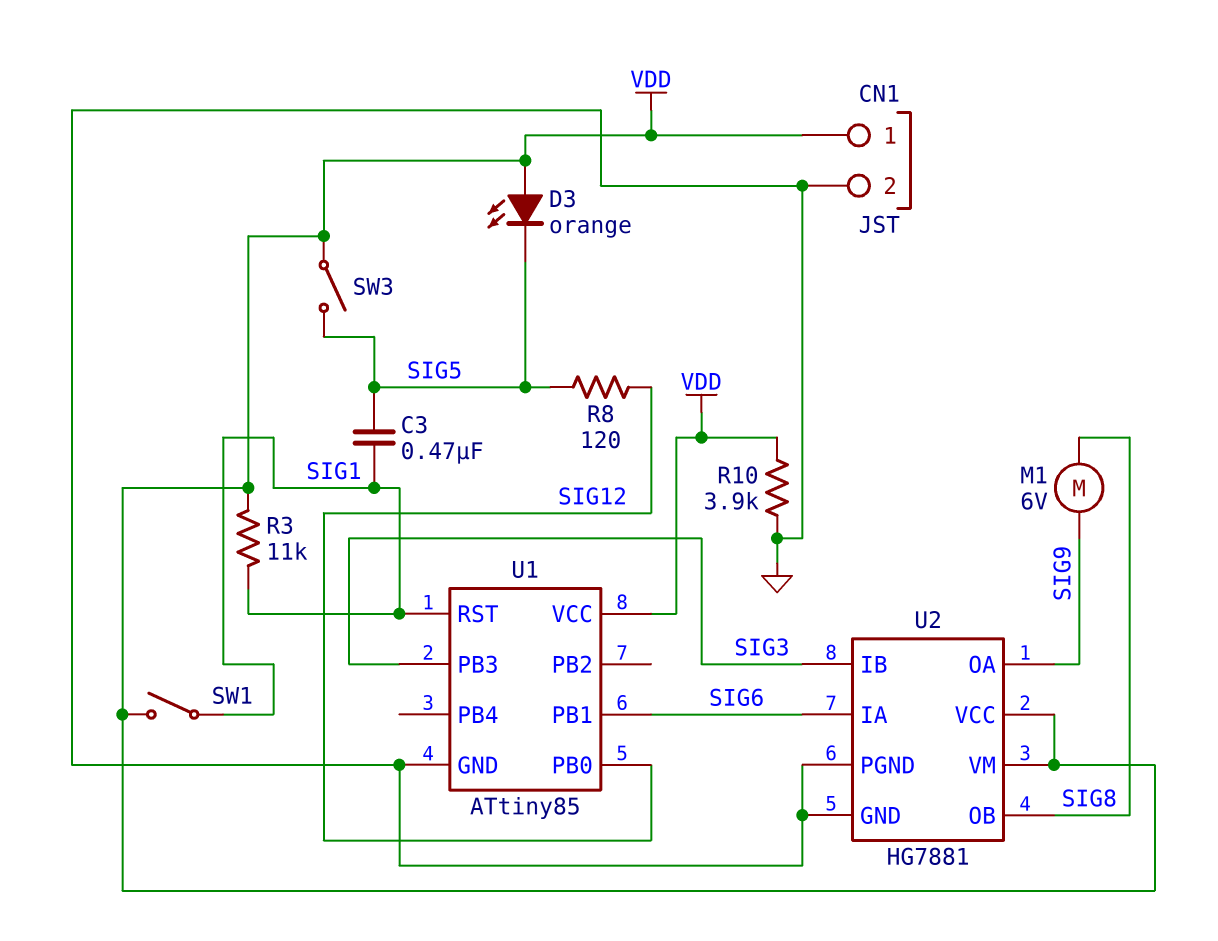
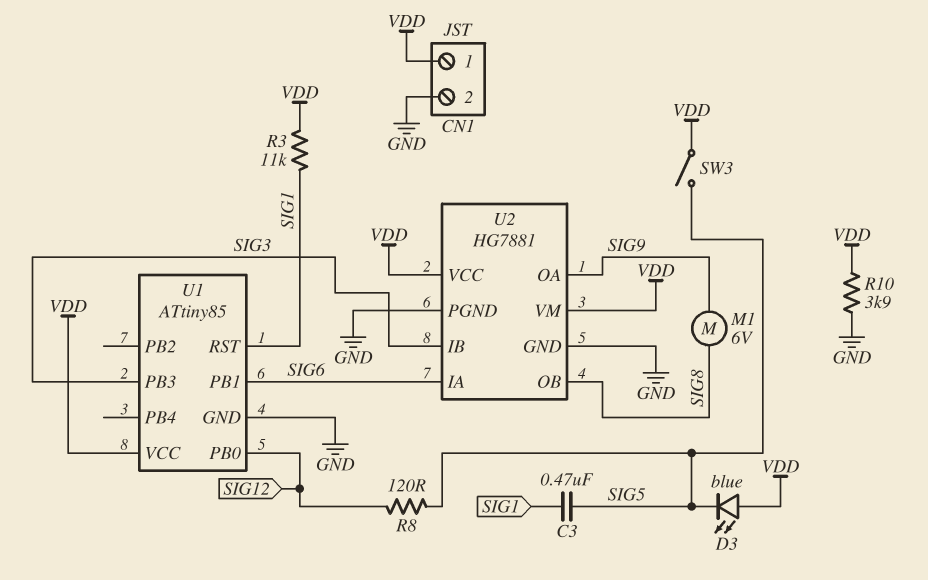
D3: LED orange (A VDD, K SIG5) -> LED blue (A VDD, K SIG5)
SW1: switch (SIG1, VDD) -> none

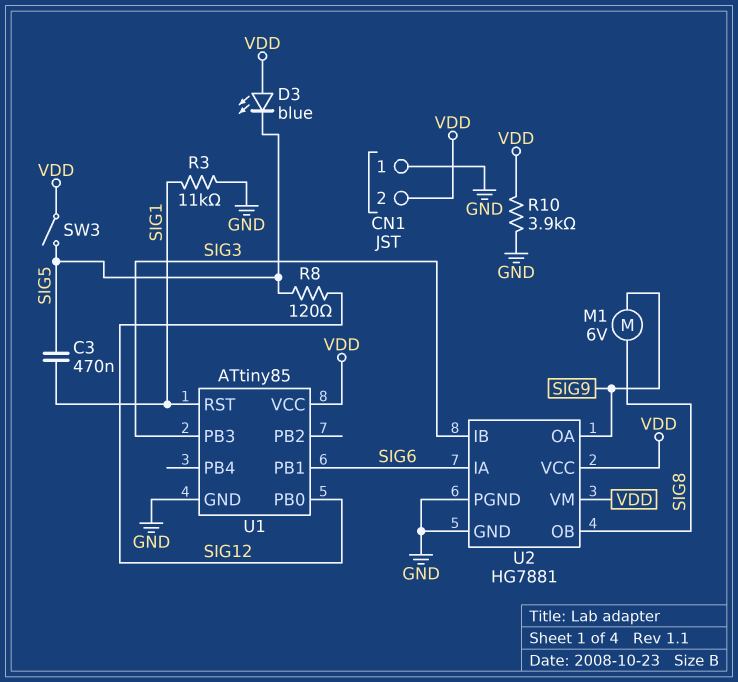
CN1 pin 1: VDD -> GND
CN1 pin 2: GND -> VDD
R3: 11k (SIG1, VDD) -> 11k (GND, SIG1)

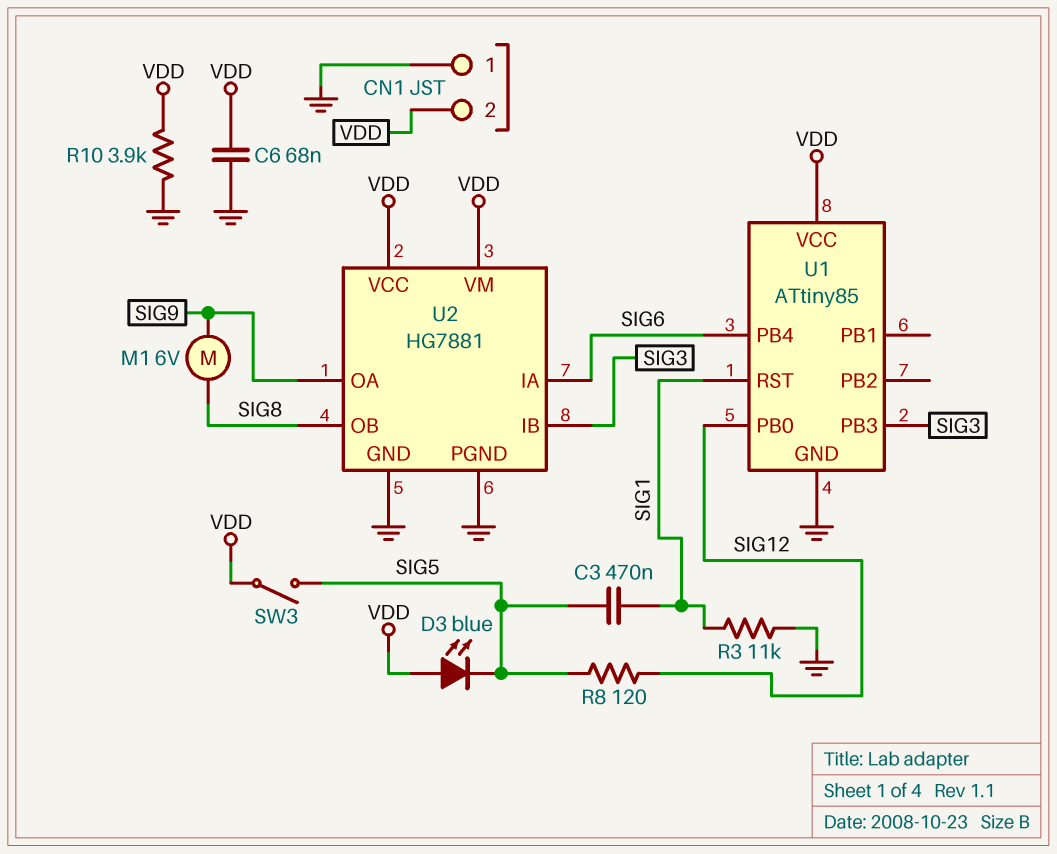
C6: none -> 68nF (GND, VDD)
U1 pin PB1: SIG6 -> none
U1 pin PB4: none -> SIG6

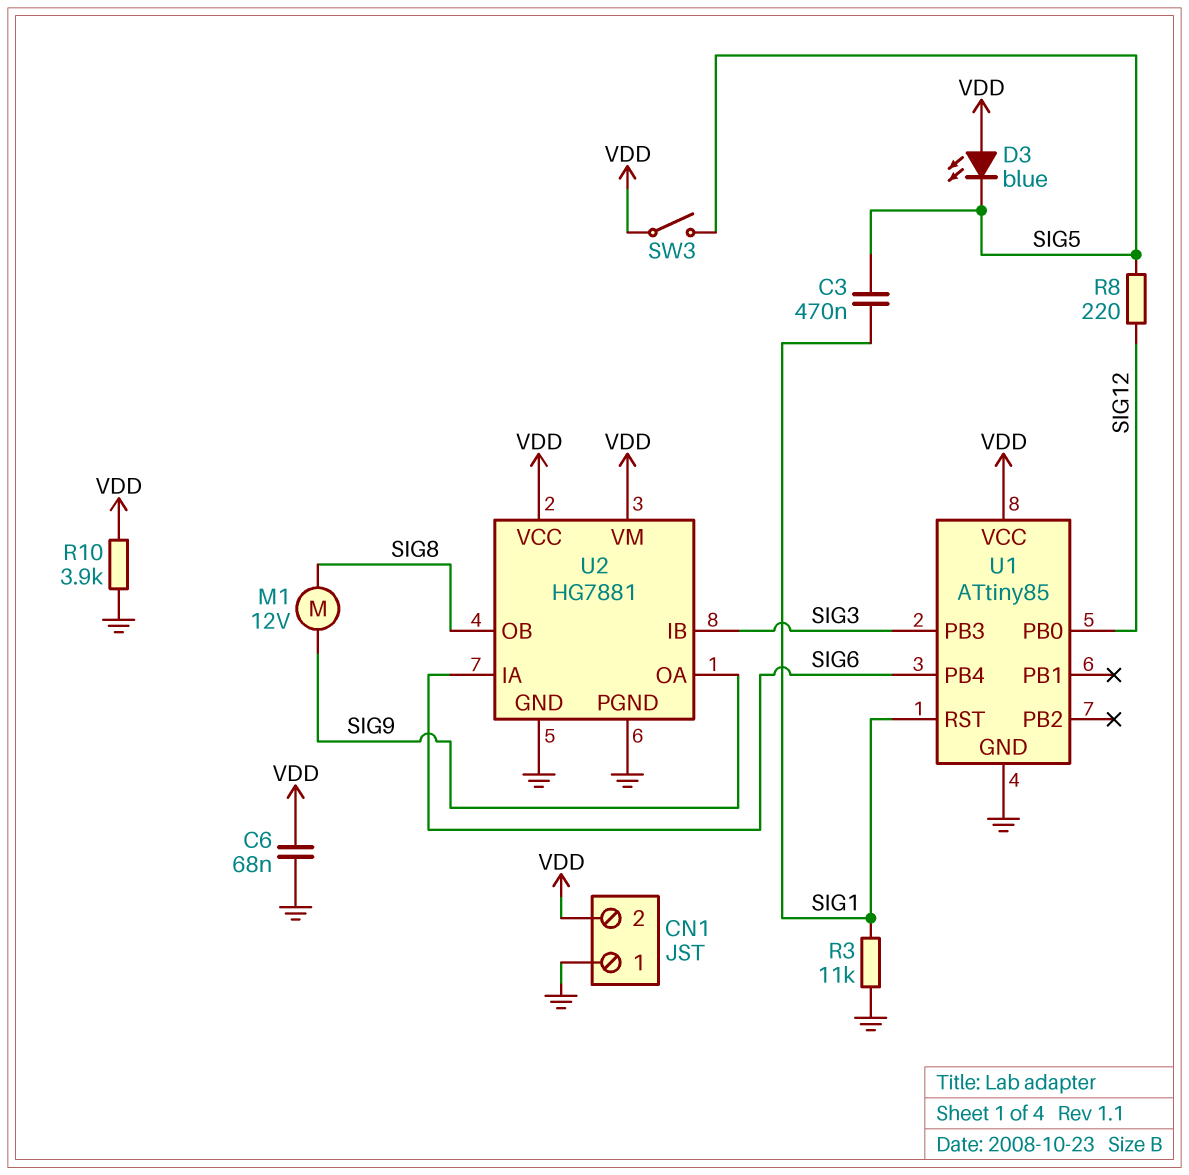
M1: motor 6V (SIG8, SIG9) -> motor 12V (SIG8, SIG9)
R8: 120 (SIG5, SIG12) -> 220 (SIG5, SIG12)

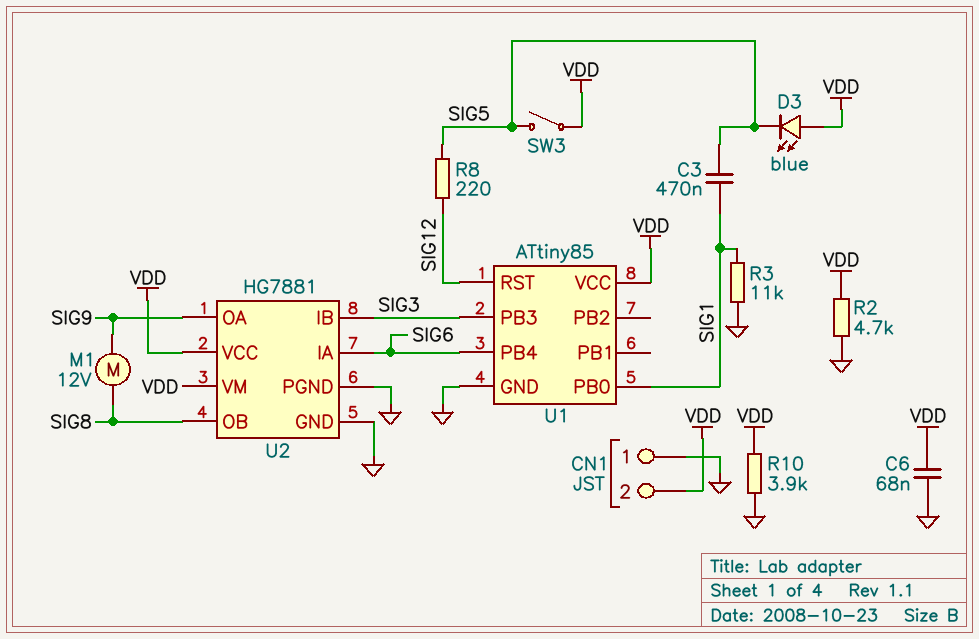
R2: none -> 4.7k (GND, VDD)
U1 pin PB0: SIG12 -> SIG1
U1 pin RST: SIG1 -> SIG12

